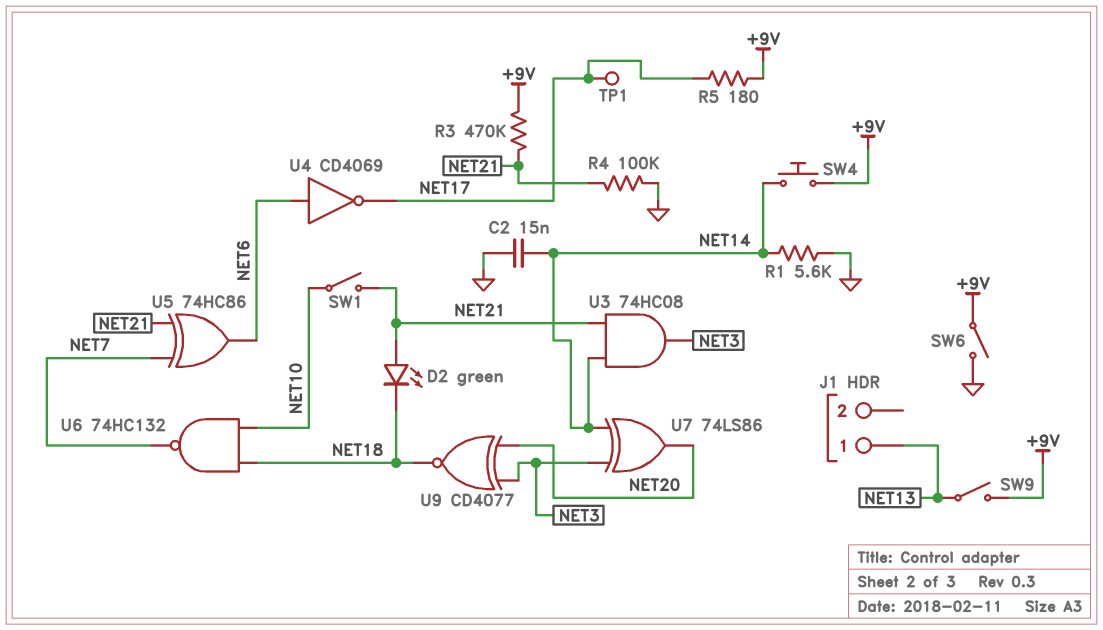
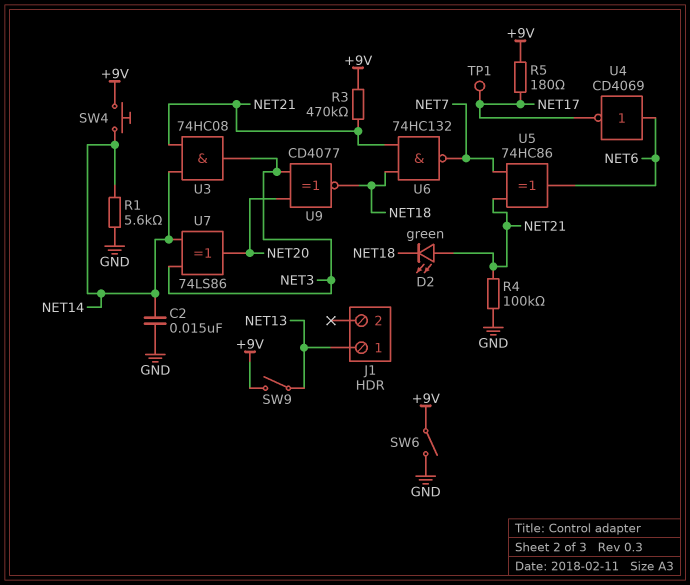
SW1: switch (NET10, NET21) -> none
U6: NAND 74HC132 (in NET10, in NET18, out NET7) -> NAND 74HC132 (in NET18, in NET21, out NET7)

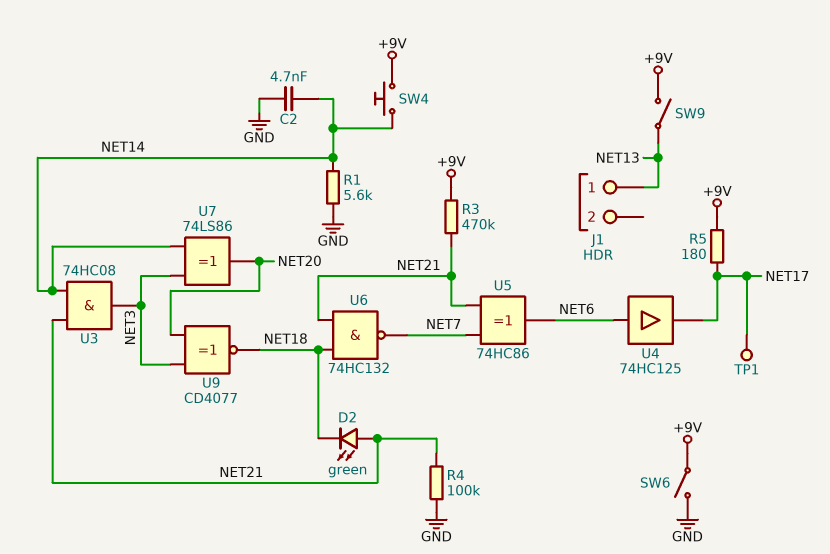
C2: 15nF (GND, NET14) -> 4.7nF (GND, NET14)
U4: NOT CD4069 (in NET6, out NET17) -> buffer 74HC125 (in NET6, out NET17)

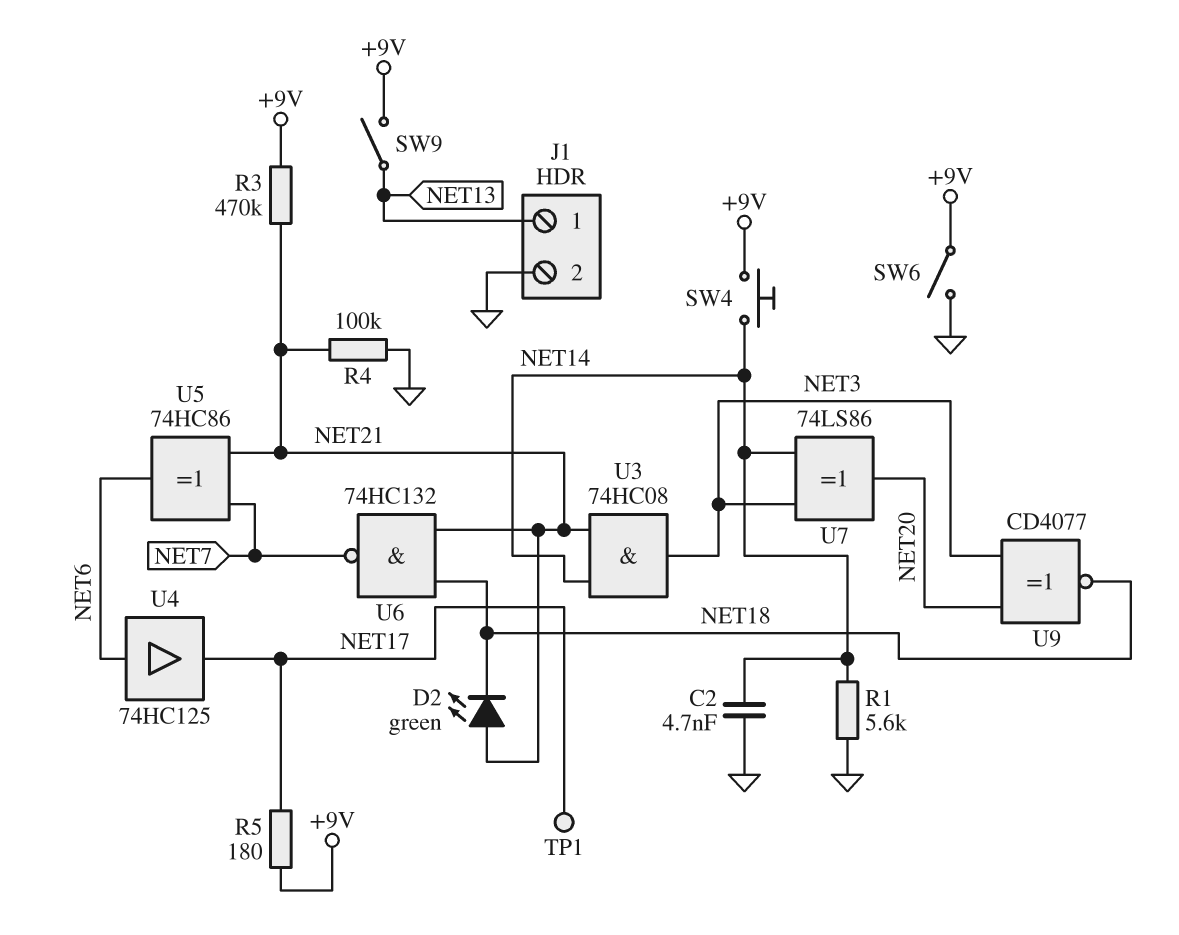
J1 pin 2: none -> GND

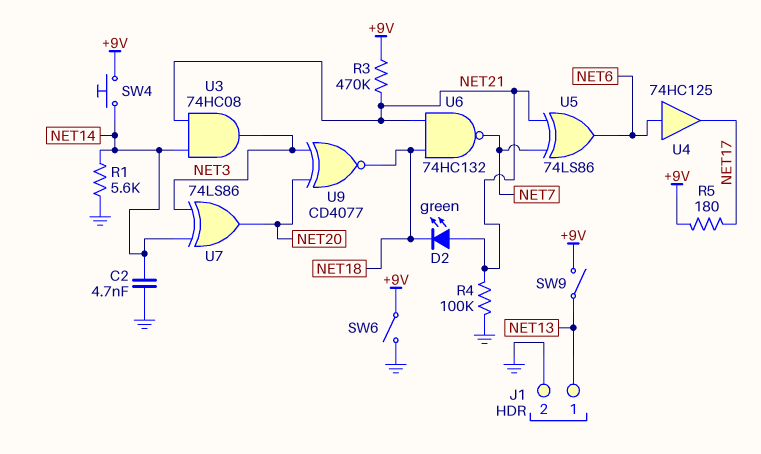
TP1: test point (NET17) -> none
U5: XOR 74HC86 (in NET7, in NET21, out NET6) -> XOR 74LS86 (in NET7, in NET21, out NET6)

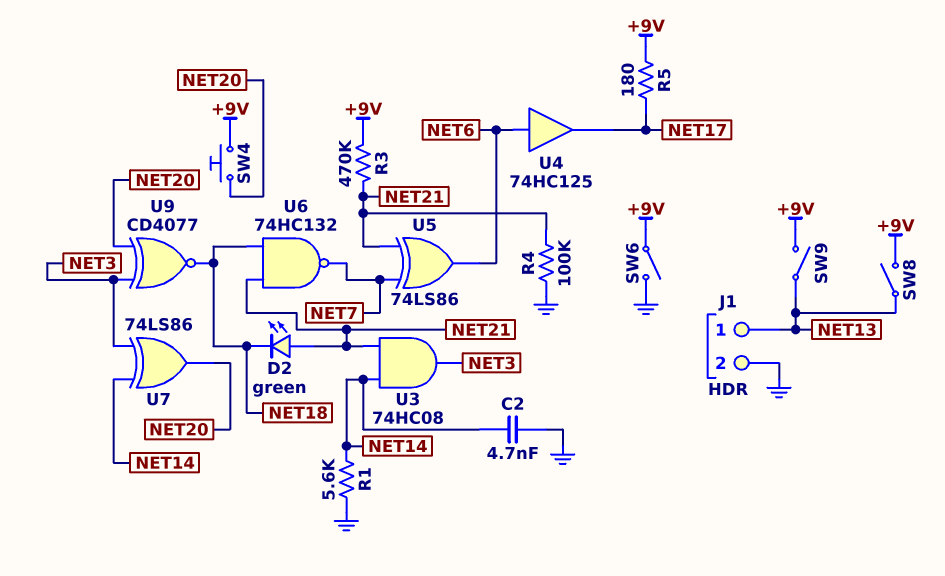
SW4: button (+9V, NET14) -> button (+9V, NET20)
SW8: none -> switch (+9V, NET13)

